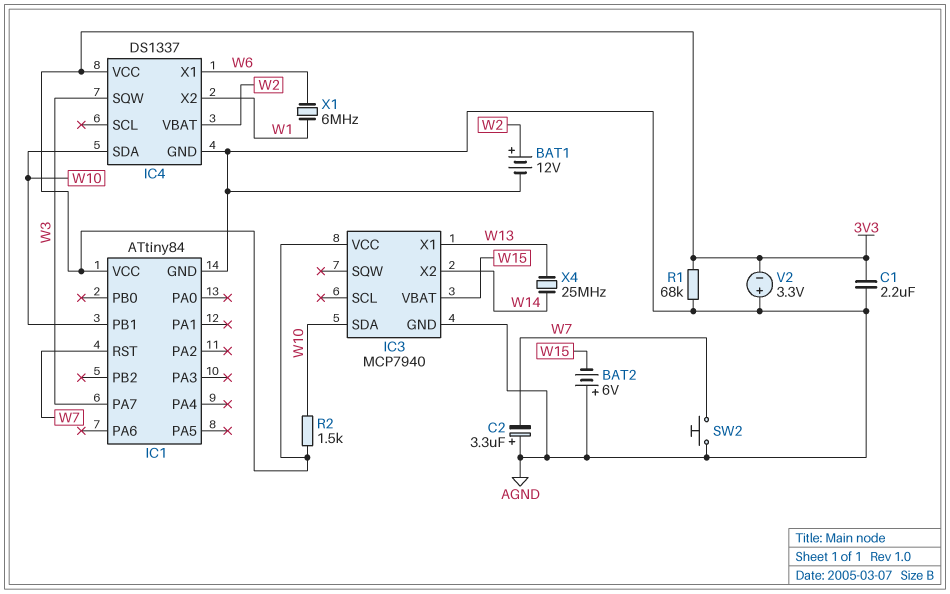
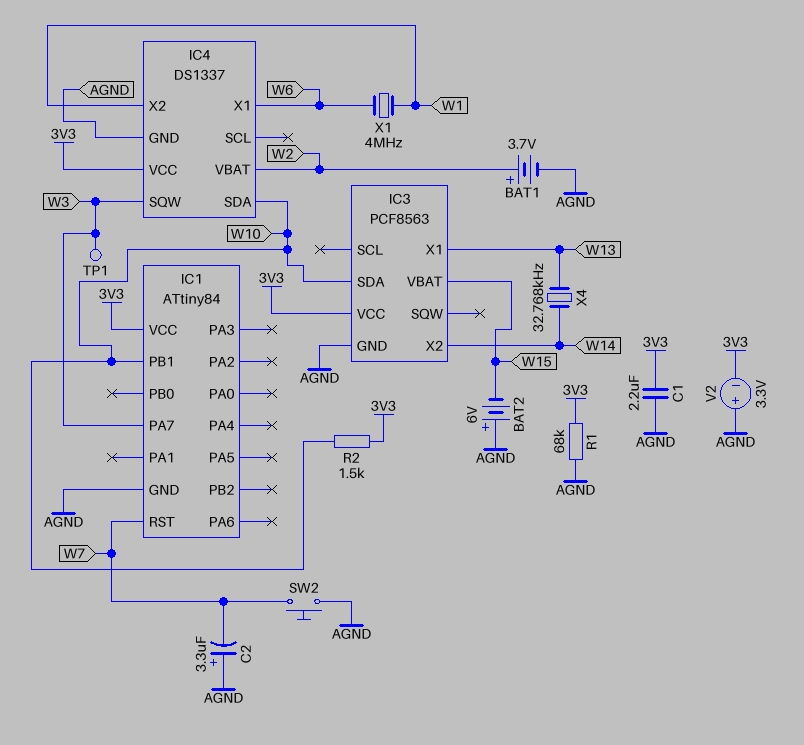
BAT1: 12V (plus W2, minus AGND) -> 3.7V (plus W2, minus AGND)
IC3: MCP7940 -> PCF8563
TP1: none -> test point (W3)
X1: 6MHz (W1, W6) -> 4MHz (W1, W6)
X4: 25MHz (W13, W14) -> 32.768kHz (W13, W14)

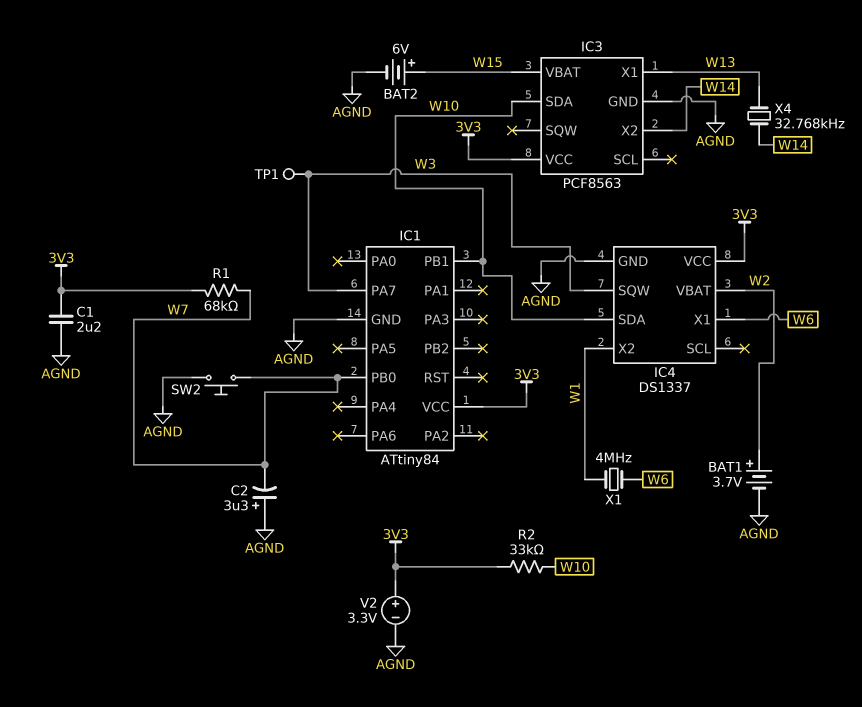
BAT2: 6V (plus AGND, minus W15) -> 6V (plus W15, minus AGND)
IC1 pin PB0: none -> W7
IC1 pin RST: W7 -> none
R1: 68k (3V3, AGND) -> 68k (3V3, W7)
R2: 1.5k (3V3, W10) -> 33k (3V3, W10)
V2: 3.3V (plus AGND, minus 3V3) -> 3.3V (plus 3V3, minus AGND)

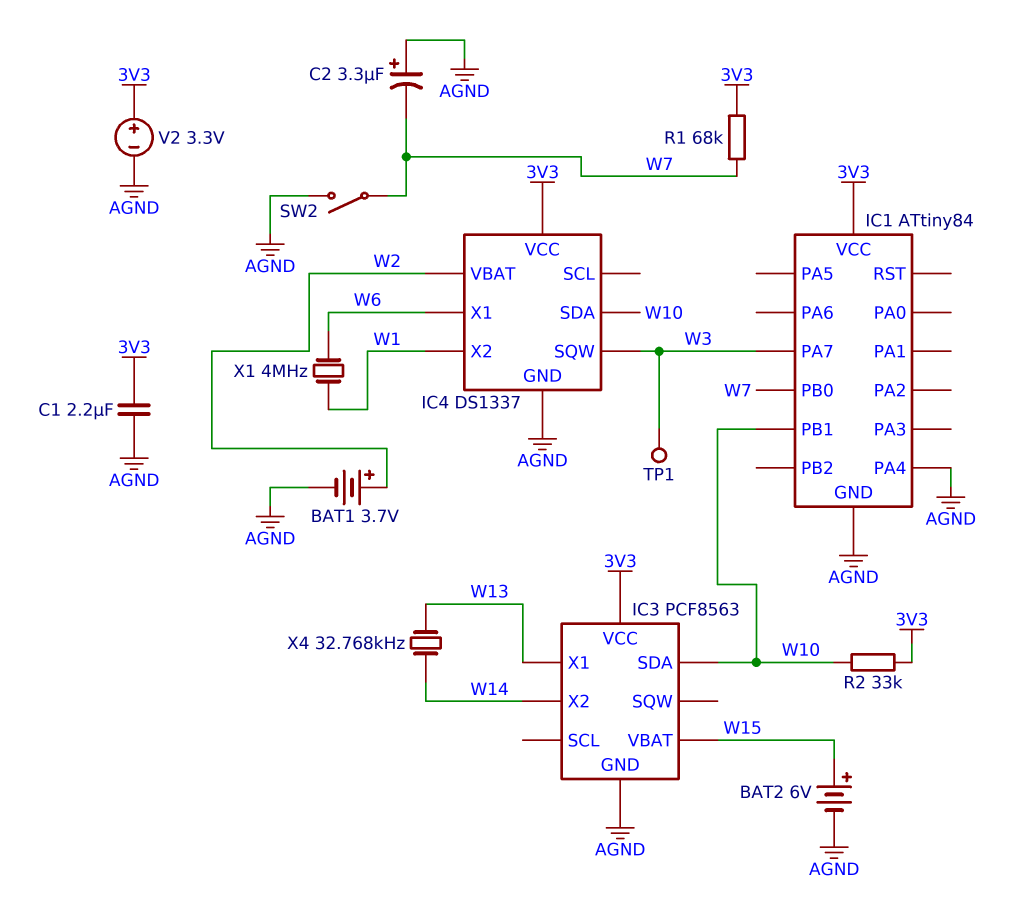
IC1 pin PA4: none -> AGND
SW2: button (AGND, W7) -> switch (AGND, W7)

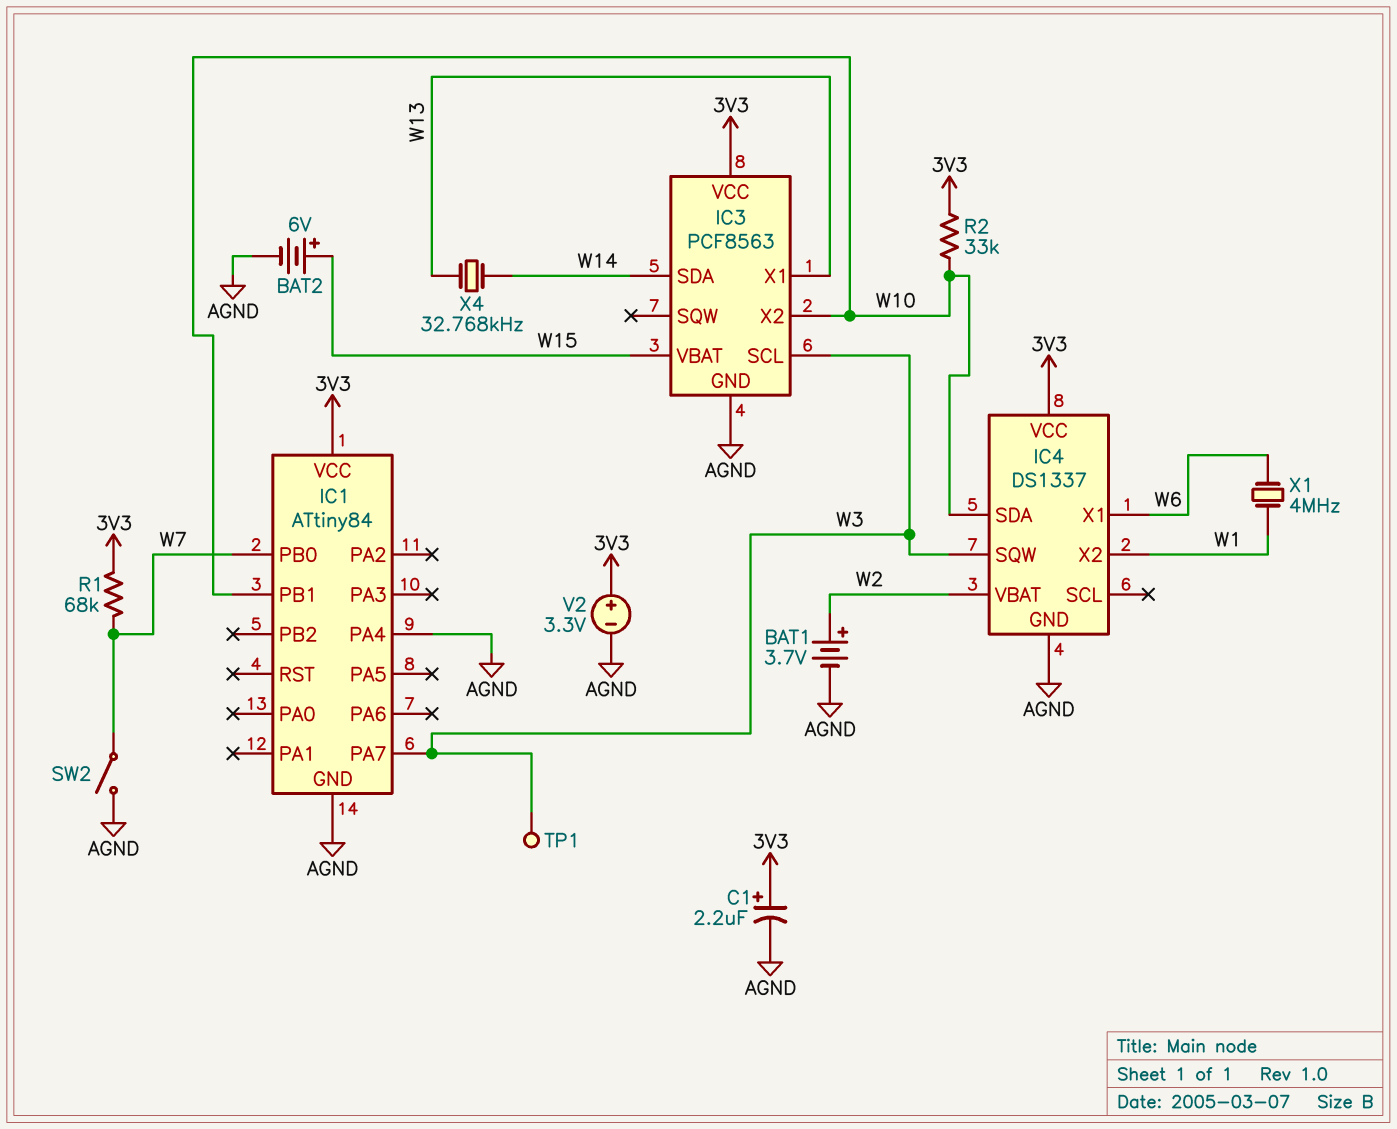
C1: 2.2uF (3V3, AGND) -> 2.2uF (plus 3V3, minus AGND)
C2: 3.3uF (plus AGND, minus W7) -> none
IC3 pin SCL: none -> W3
IC3 pin SDA: W10 -> W14
IC3 pin X2: W14 -> W10

